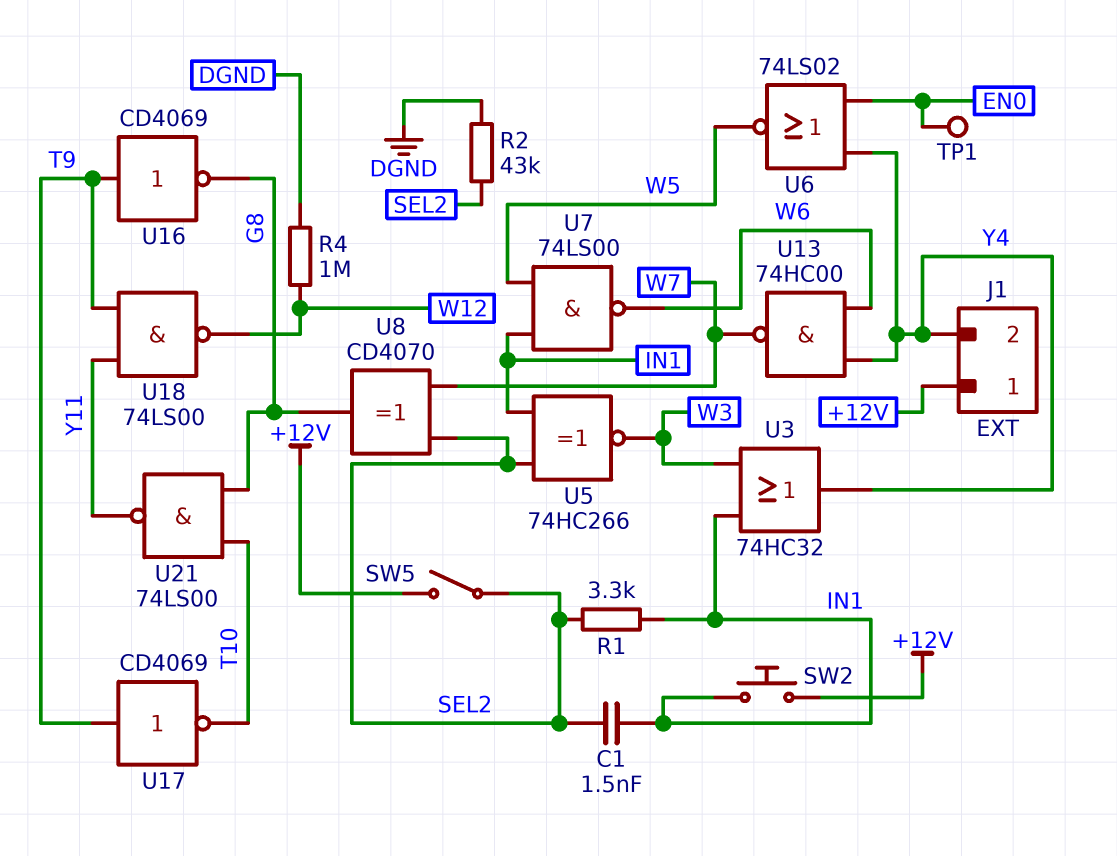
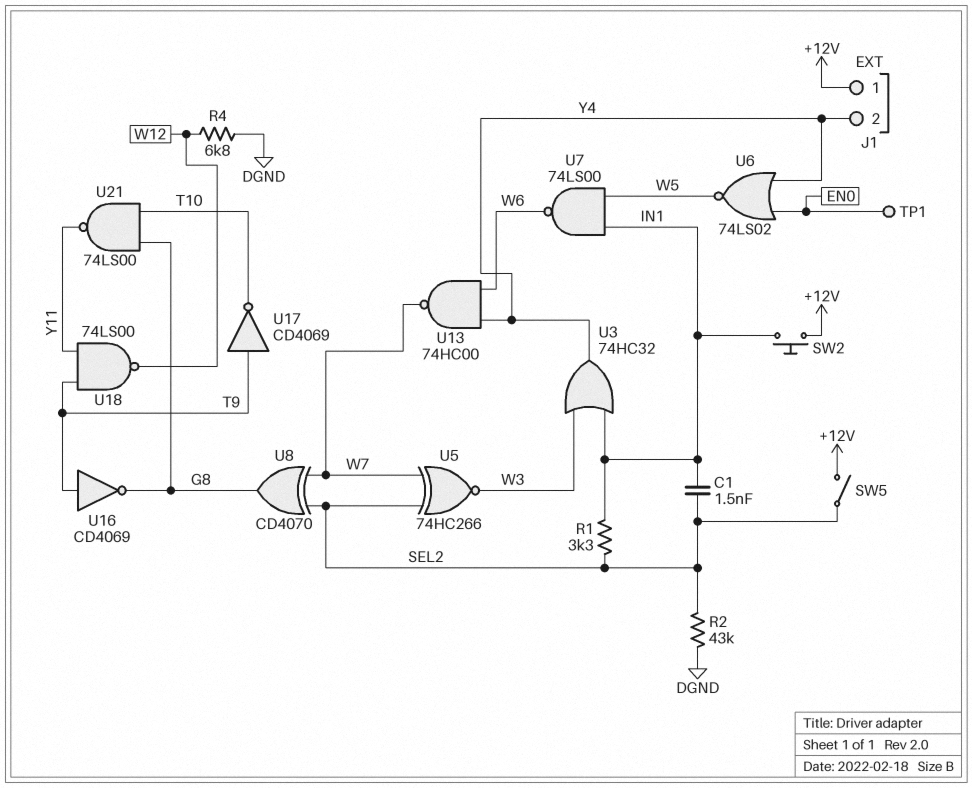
R4: 1M (DGND, W12) -> 6.8k (DGND, W12)
U5: XNOR 74HC266 (in IN1, in SEL2, out W3) -> XNOR 74HC266 (in SEL2, in W7, out W3)

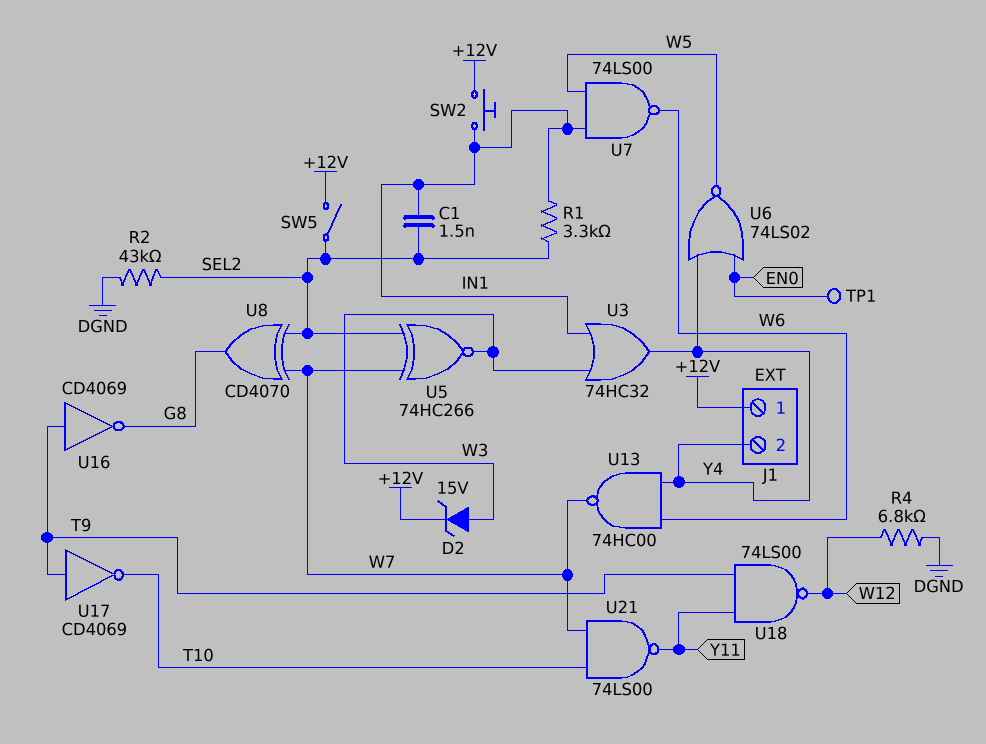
D2: none -> zener 15V (A W3, K +12V)
U21: NAND 74LS00 (in G8, in T10, out Y11) -> NAND 74LS00 (in T10, in W7, out Y11)

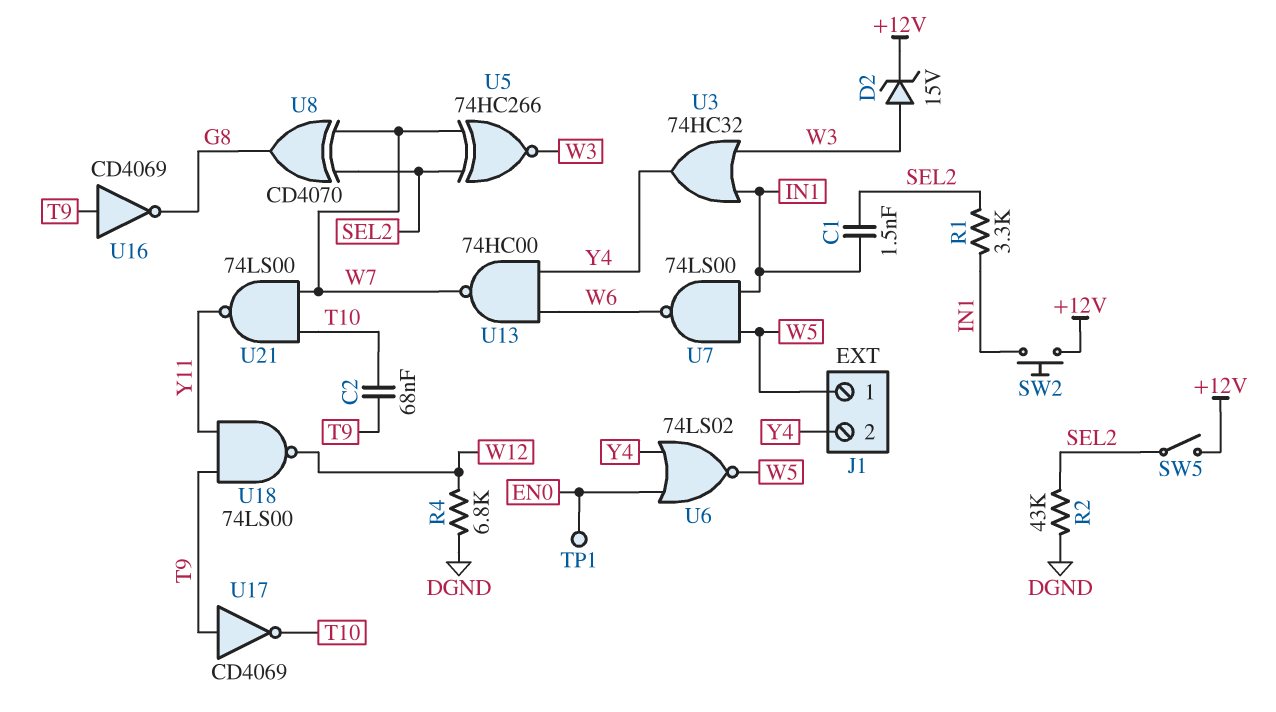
C2: none -> 68nF (T9, T10)
J1 pin 1: +12V -> W5

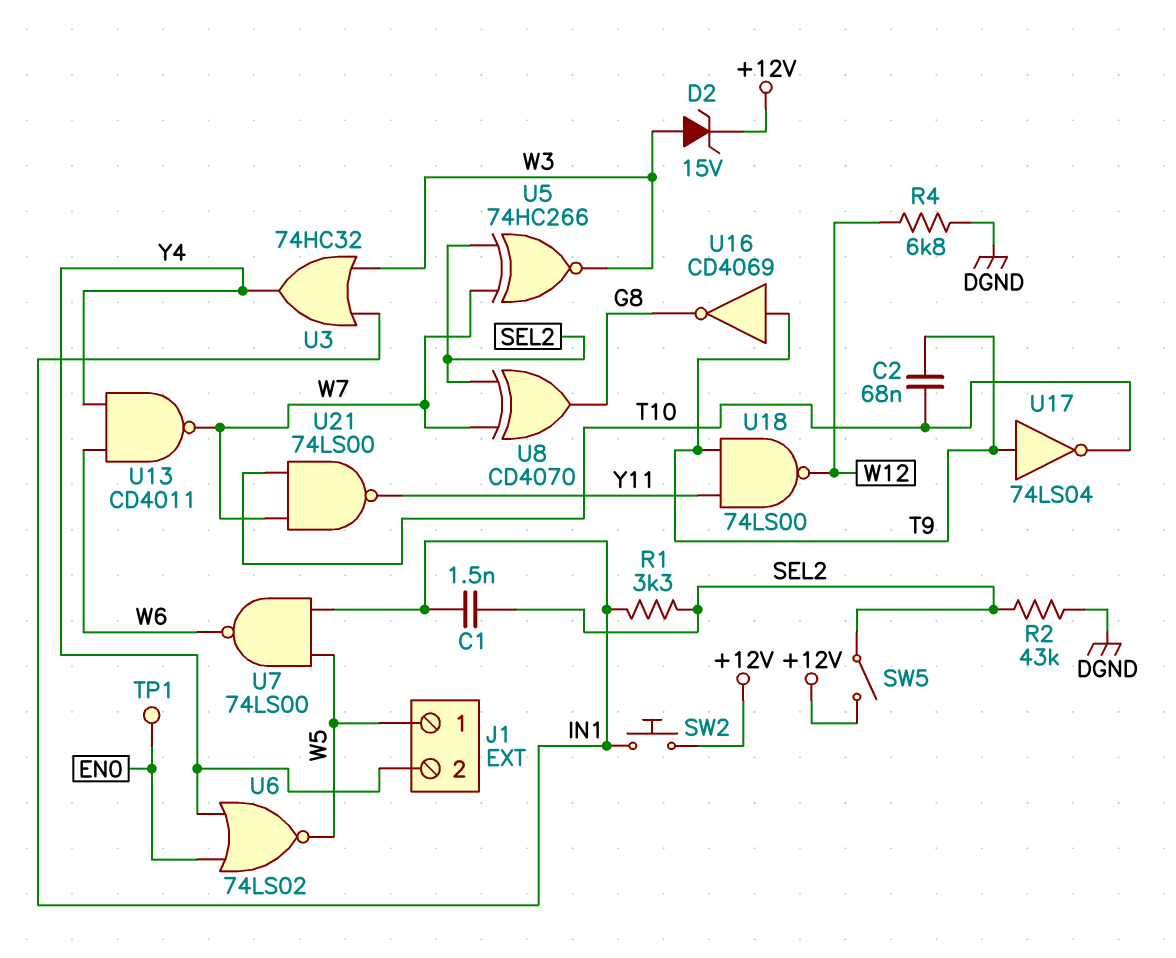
U13: NAND 74HC00 (in W6, in Y4, out W7) -> NAND CD4011 (in W6, in Y4, out W7)
U17: NOT CD4069 (in T9, out T10) -> NOT 74LS04 (in T9, out T10)

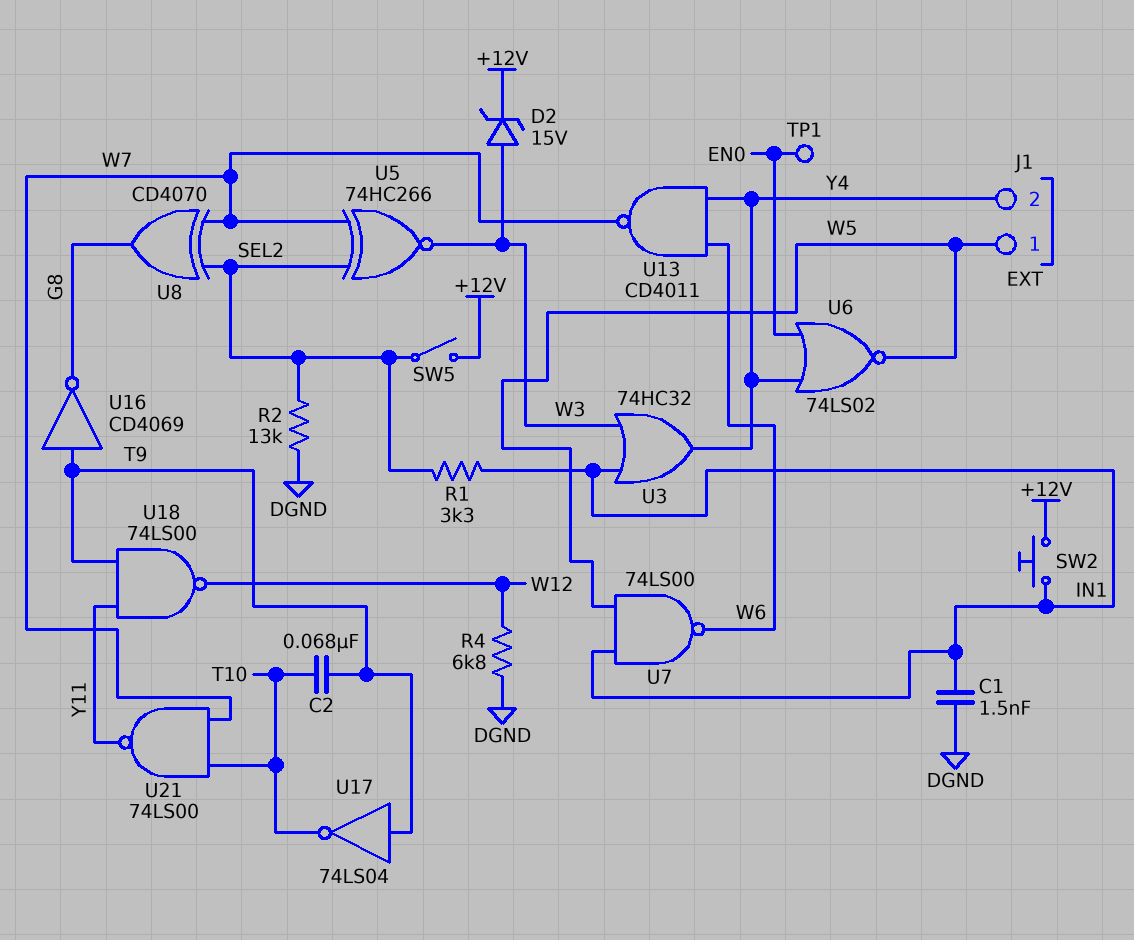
C1: 1.5nF (IN1, SEL2) -> 1.5nF (DGND, IN1)
R2: 43k (DGND, SEL2) -> 13k (DGND, SEL2)

